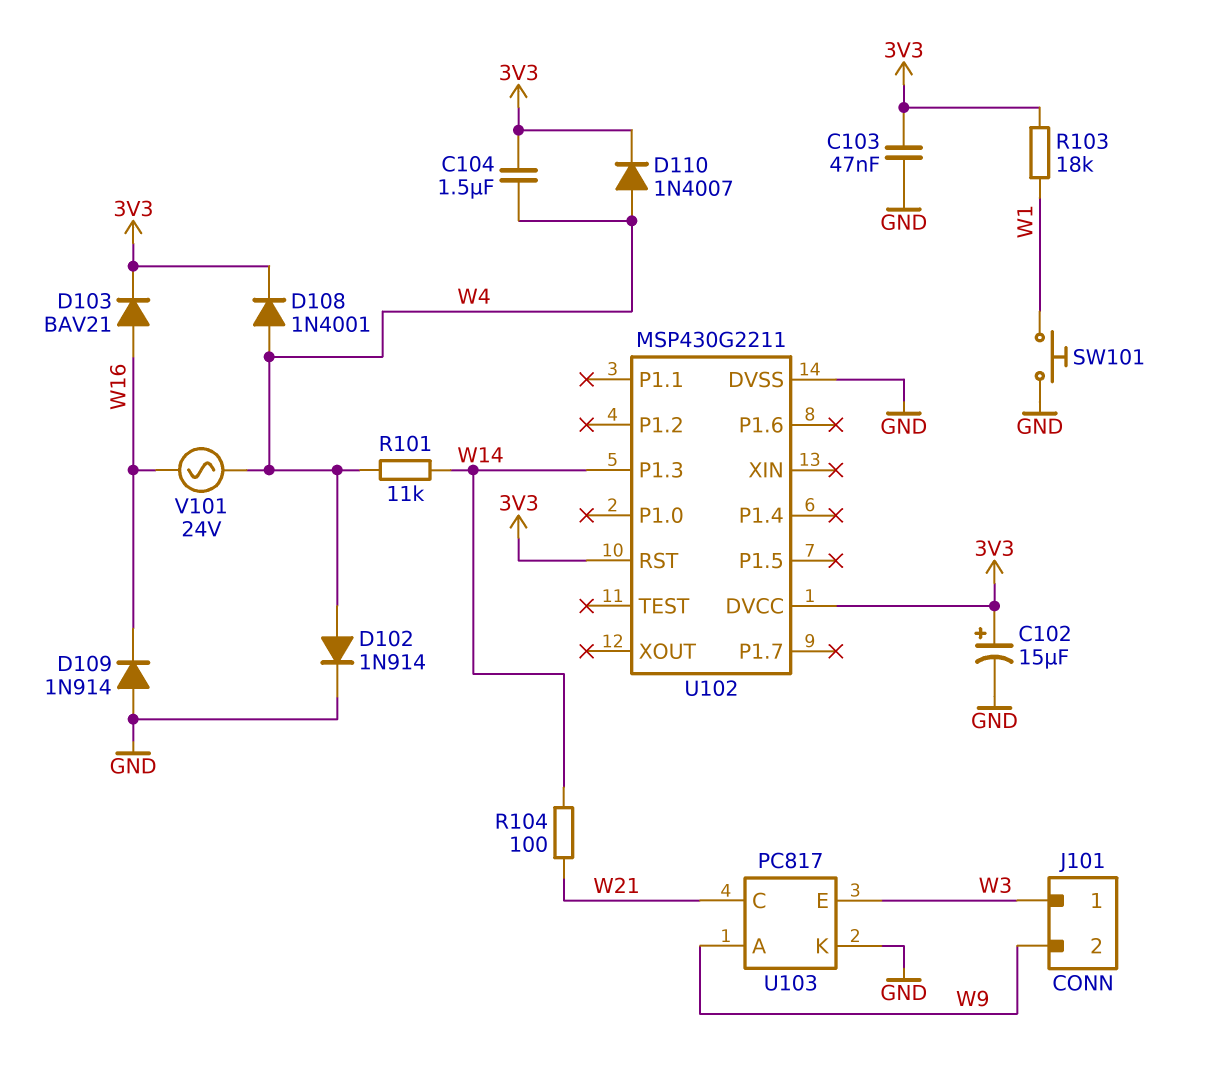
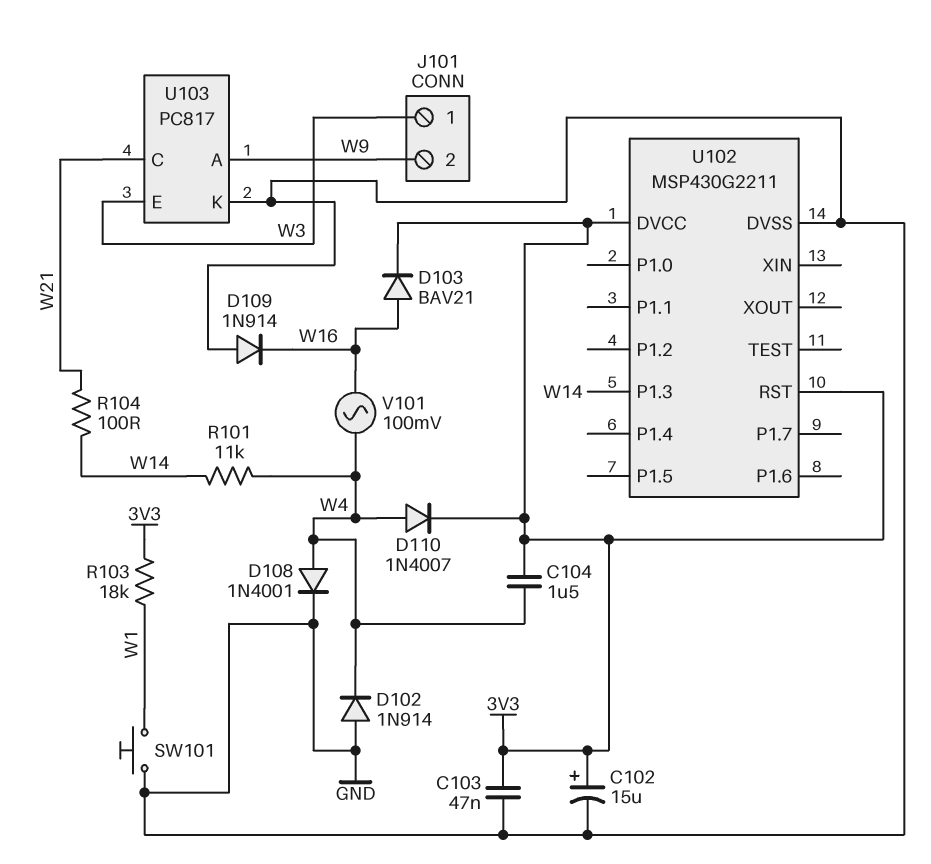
D102: diode 1N914 (A W4, K GND) -> diode 1N914 (A GND, K W4)
D108: diode 1N4001 (A W4, K 3V3) -> diode 1N4001 (A W4, K GND)
V101: AC 24V (W4, W16) -> AC 100mV (W4, W16)

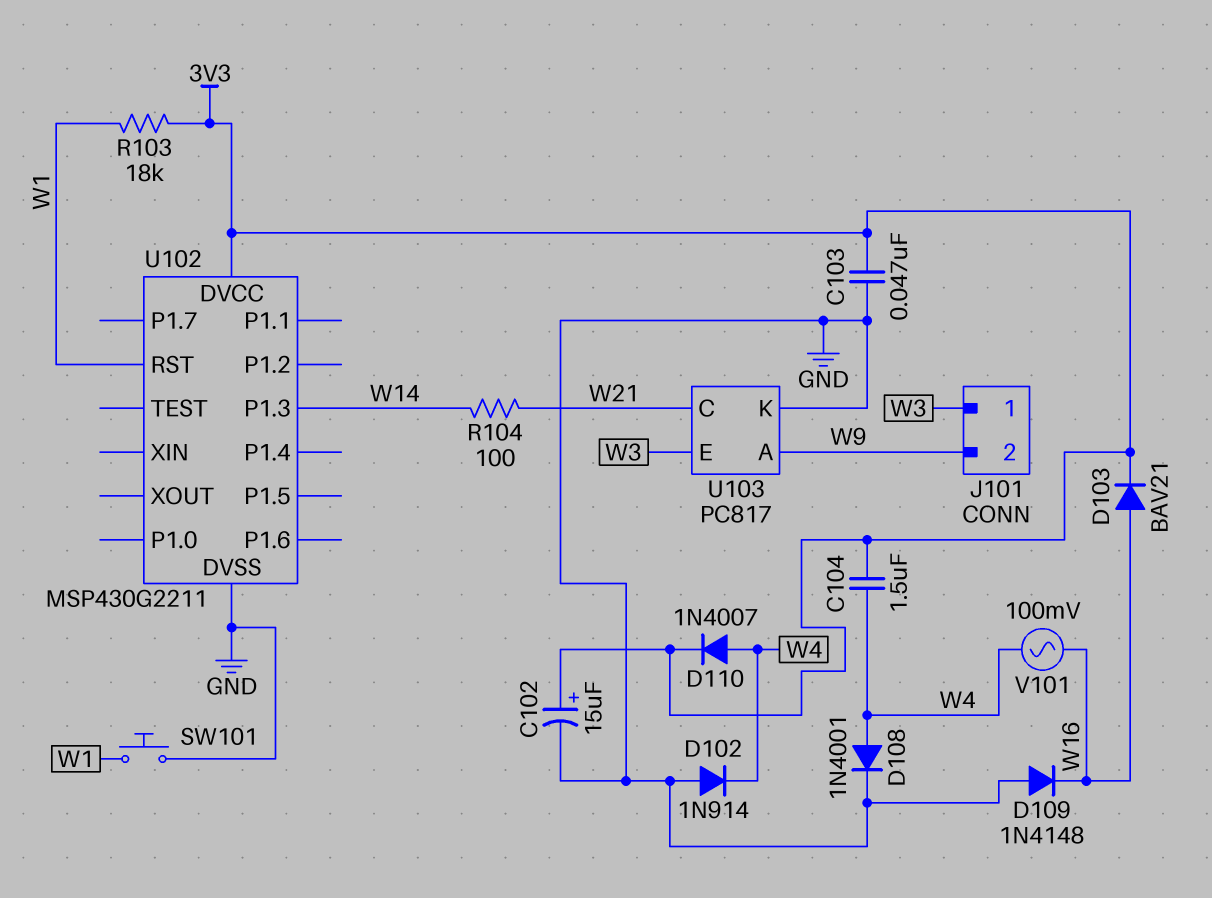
D109: diode 1N914 (A GND, K W16) -> diode 1N4148 (A GND, K W16)
R101: 11k (W4, W14) -> none
U102 pin RST: 3V3 -> W1

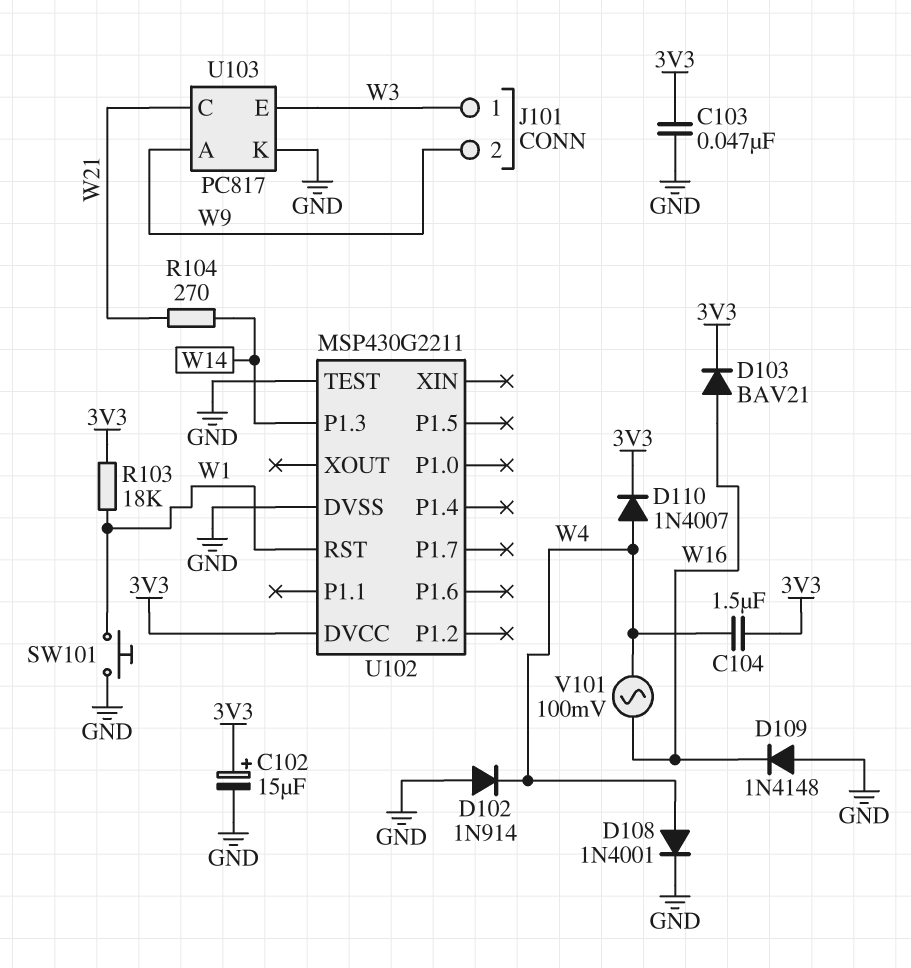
R104: 100 (W14, W21) -> 270 (W14, W21)
U102 pin TEST: none -> GND

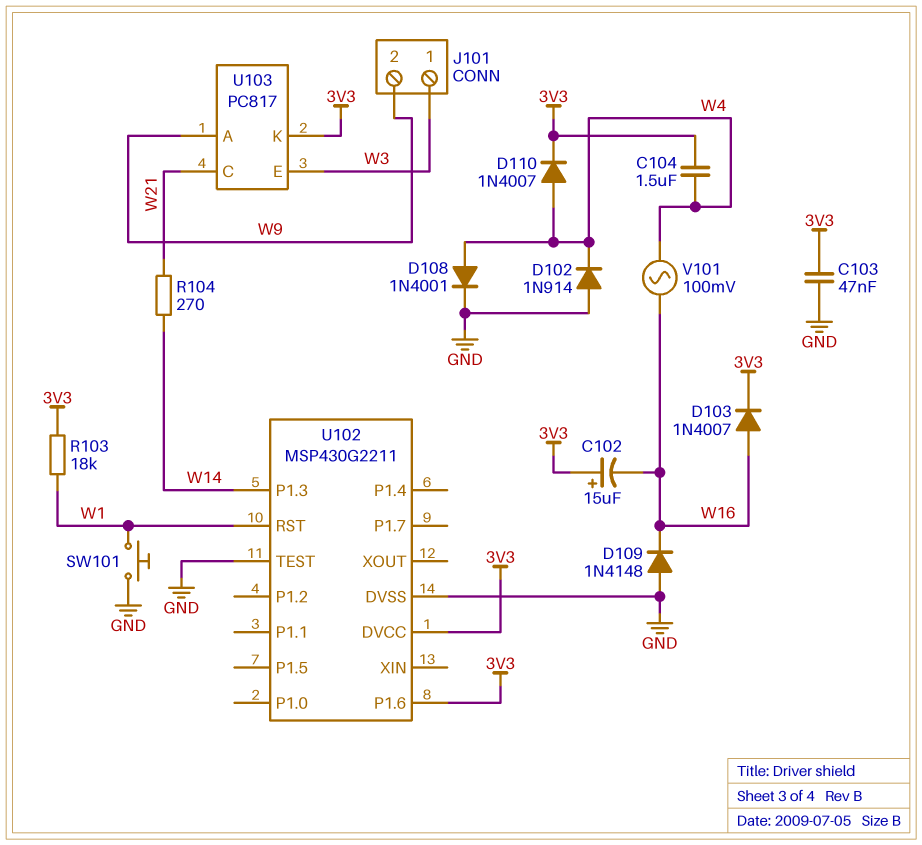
C102: 15uF (plus 3V3, minus GND) -> 15uF (plus 3V3, minus W16)
D103: diode BAV21 (A W16, K 3V3) -> diode 1N4007 (A W16, K 3V3)
U102 pin P1.6: none -> 3V3
U103 pin K: GND -> 3V3

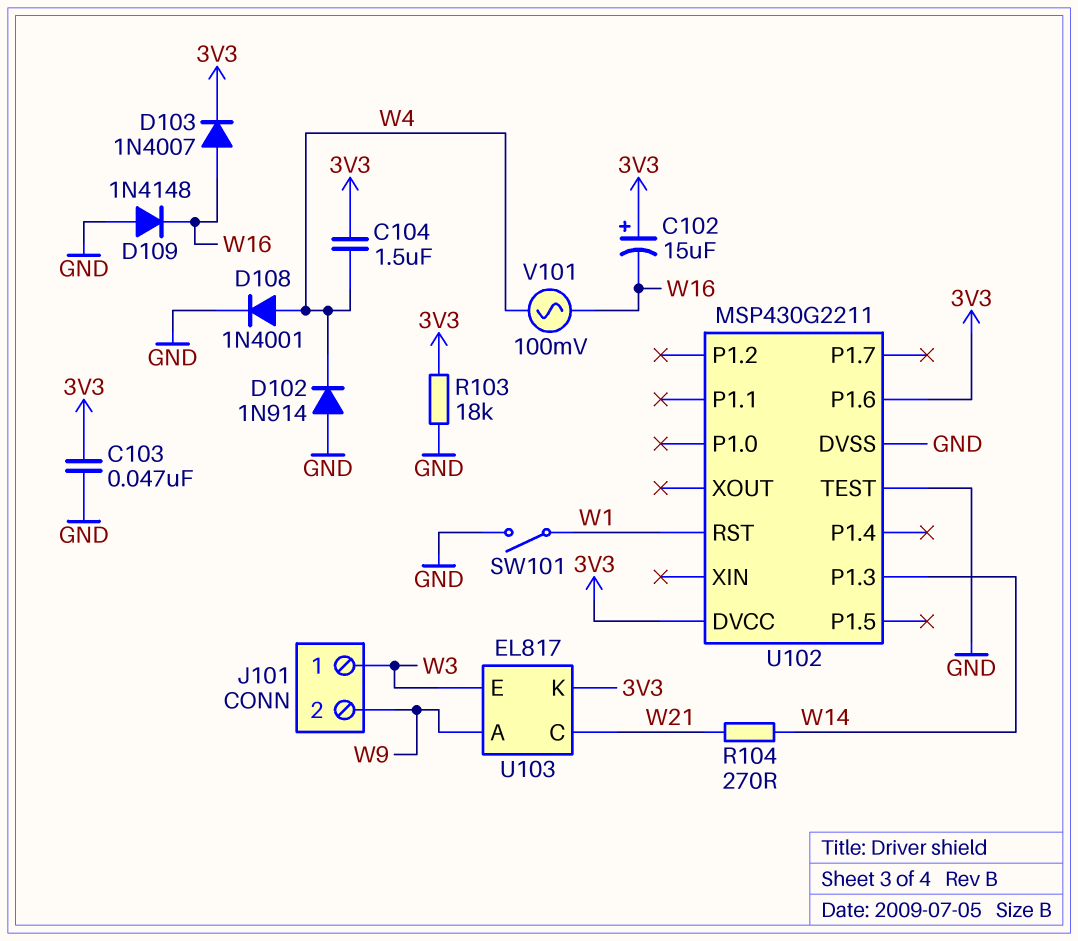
D110: diode 1N4007 (A W4, K 3V3) -> none
R103: 18k (3V3, W1) -> 18k (3V3, GND)
SW101: button (GND, W1) -> switch (GND, W1)
U103: PC817 -> EL817

